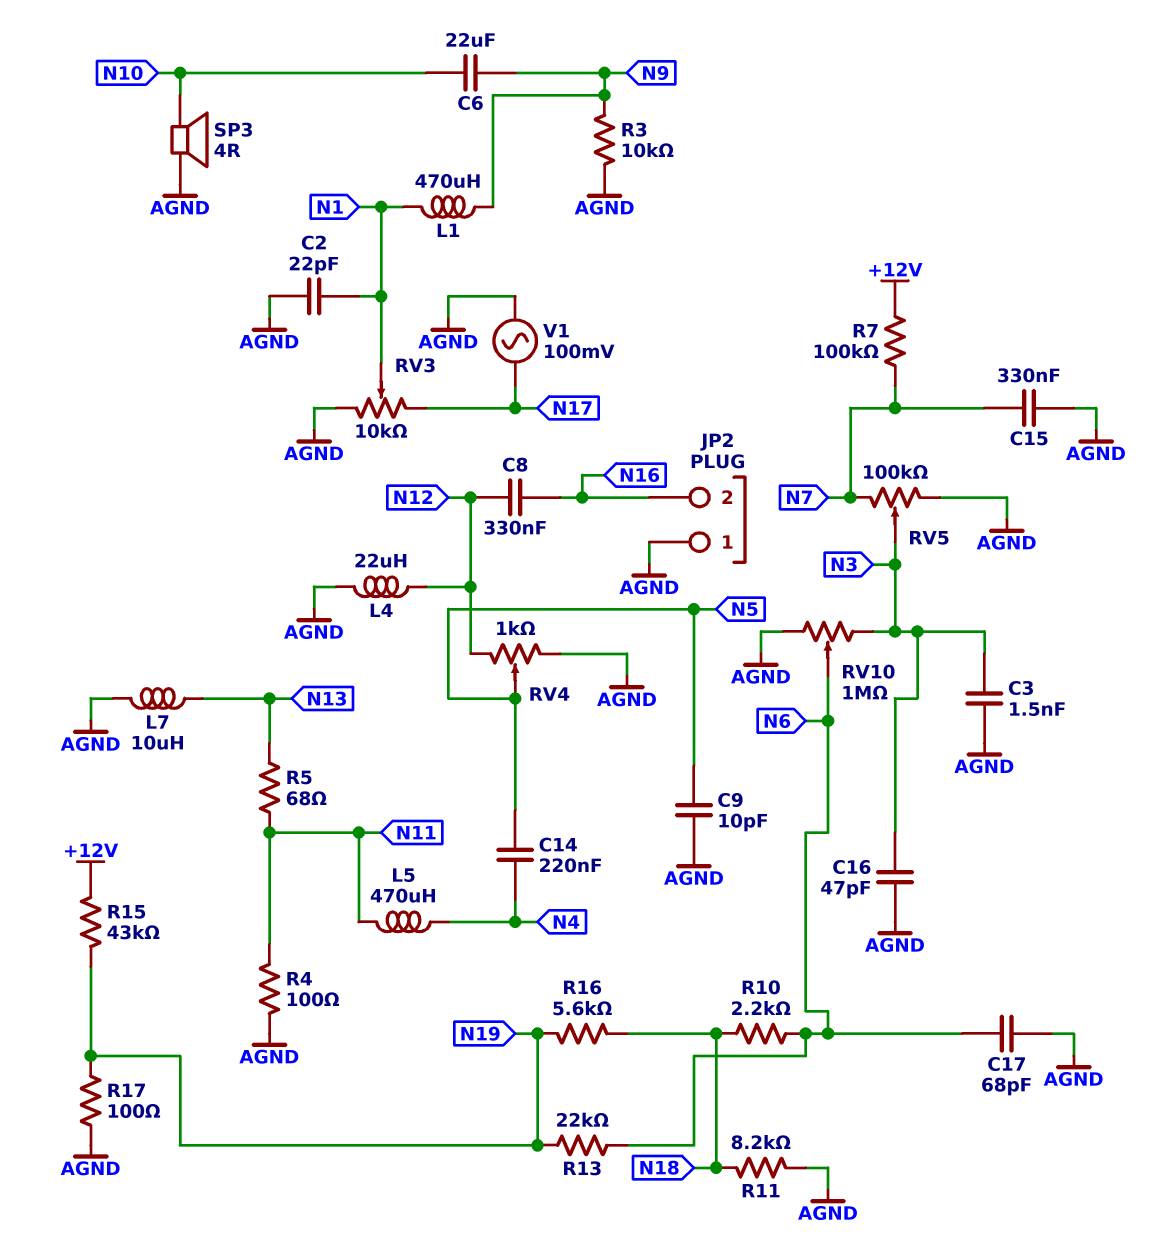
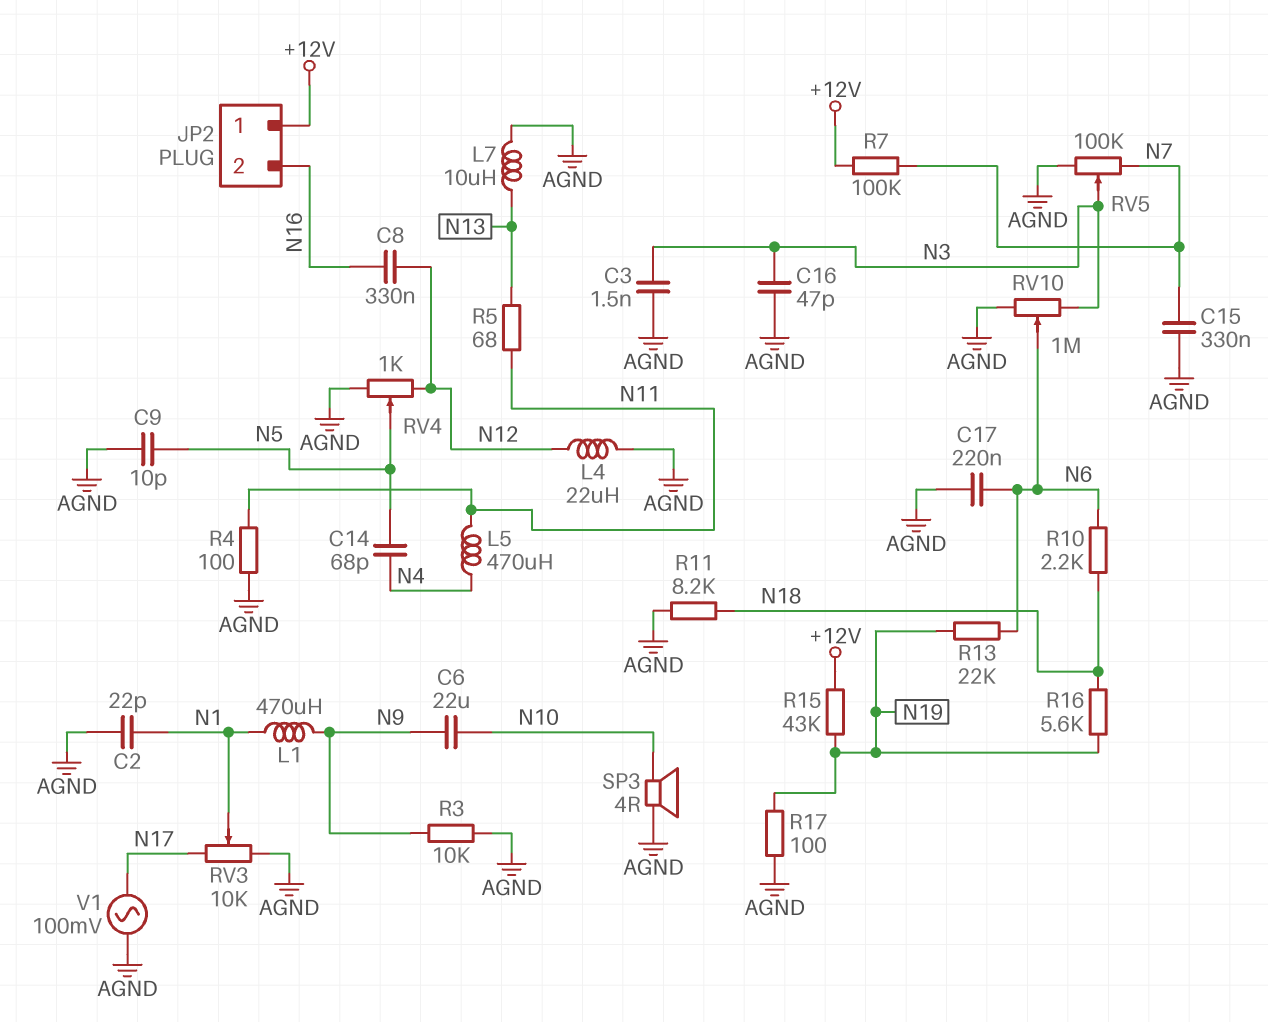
C14: 220nF (N4, N5) -> 68pF (N4, N5)
C17: 68pF (AGND, N6) -> 220nF (AGND, N6)
JP2 pin 1: AGND -> +12V

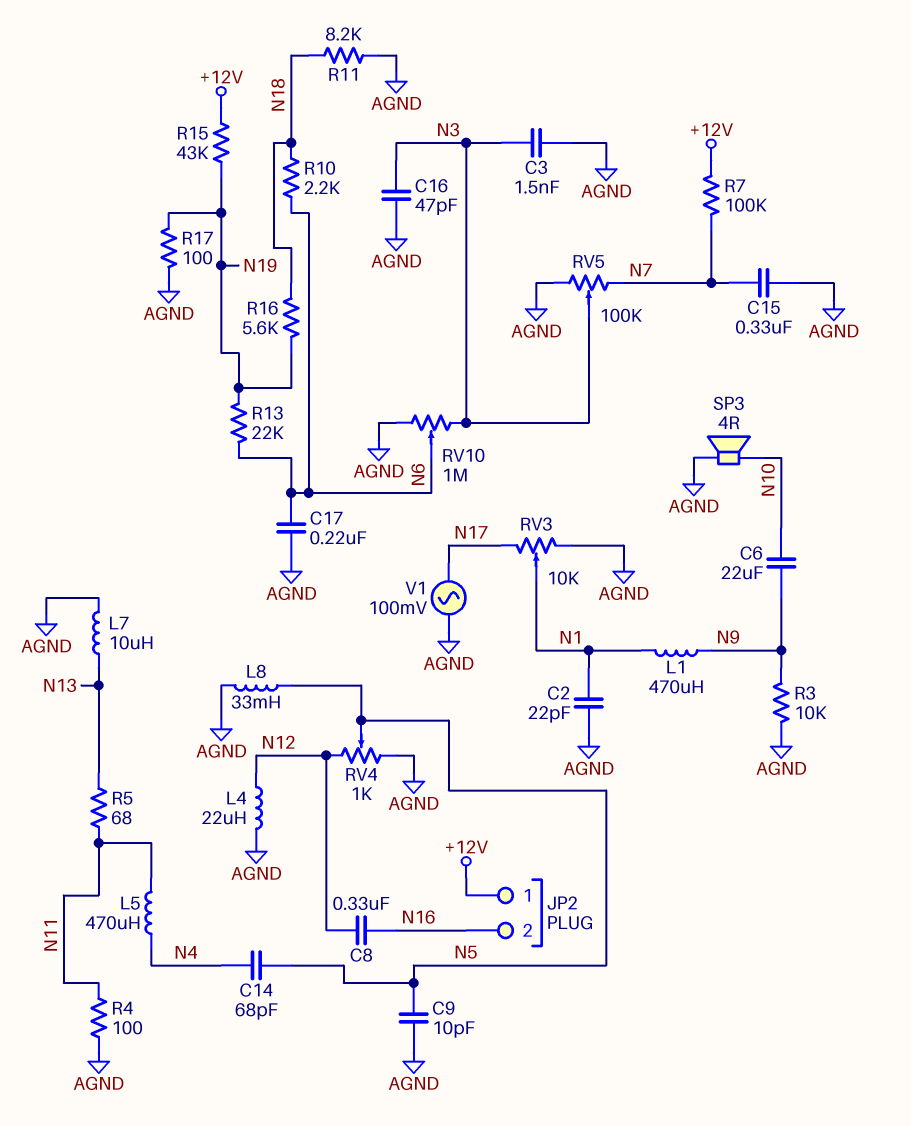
L8: none -> 33mH (AGND, N5)

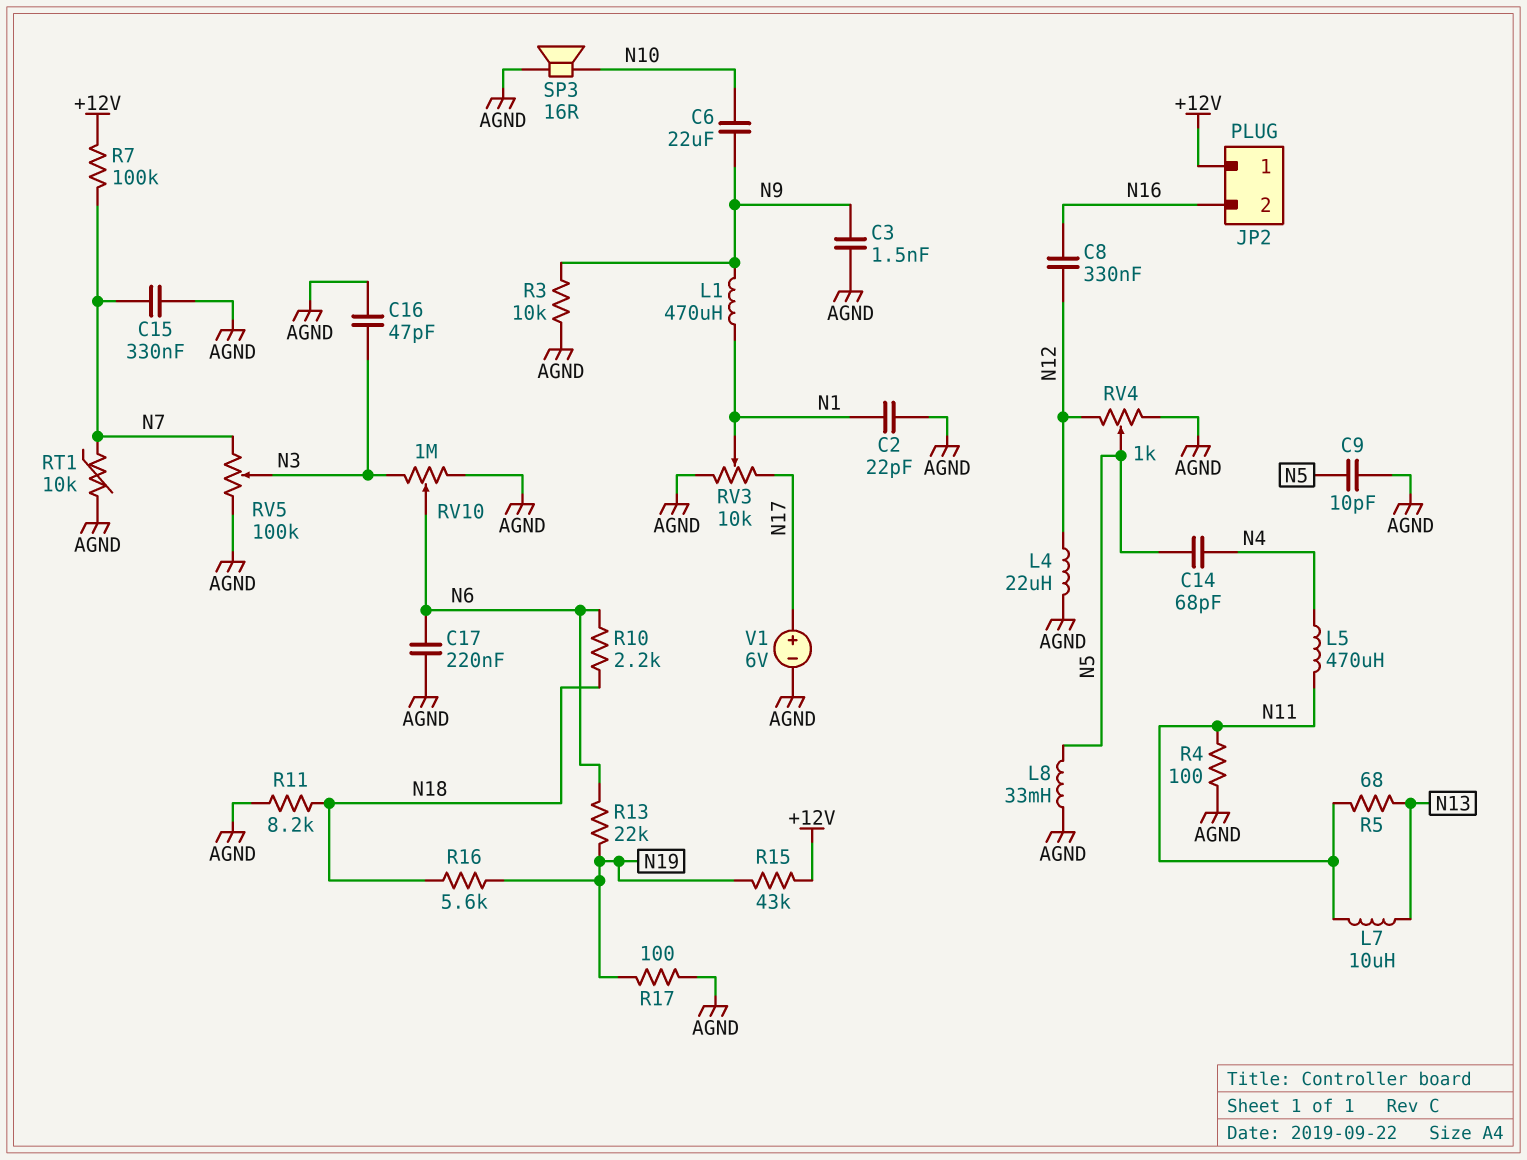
C3: 1.5nF (AGND, N3) -> 1.5nF (AGND, N9)
L7: 10uH (AGND, N13) -> 10uH (N11, N13)
RT1: none -> 10k (AGND, N7)
SP3: speaker 4R (AGND, N10) -> speaker 16R (AGND, N10)
V1: AC 100mV (AGND, N17) -> 6V (plus N17, minus AGND)

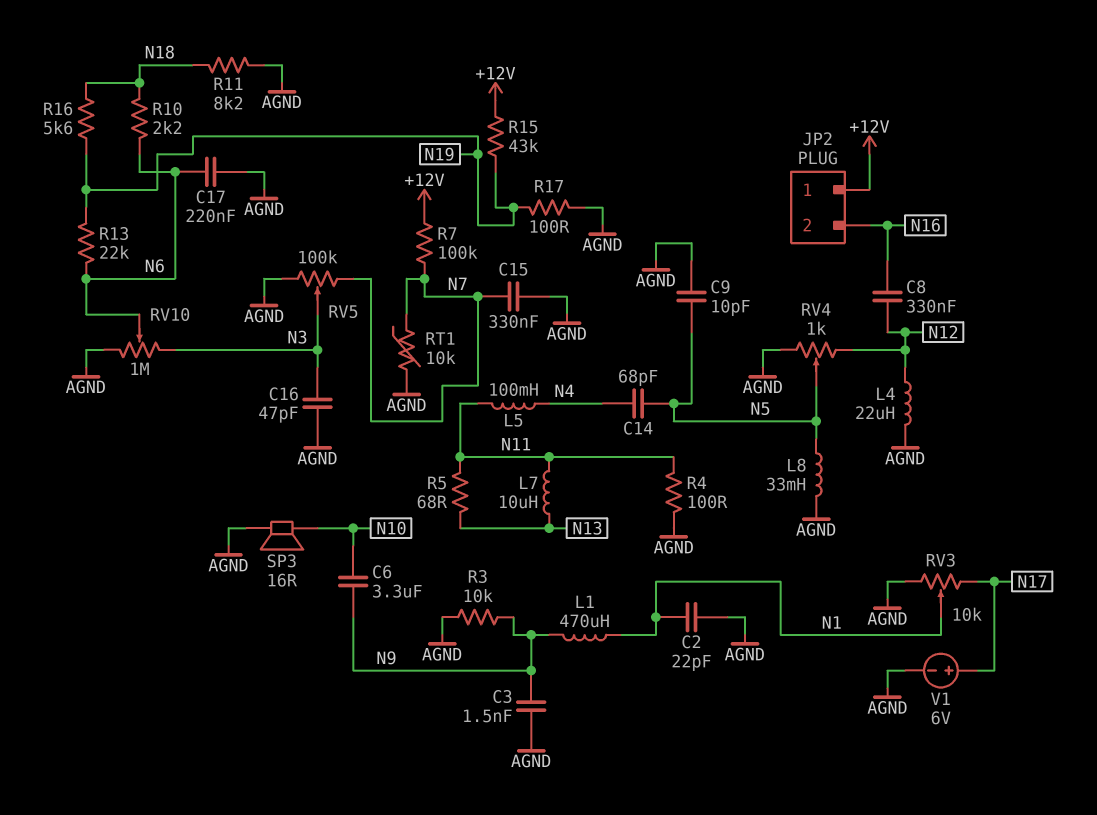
C6: 22uF (N9, N10) -> 3.3uF (N9, N10)
L5: 470uH (N4, N11) -> 100mH (N4, N11)

